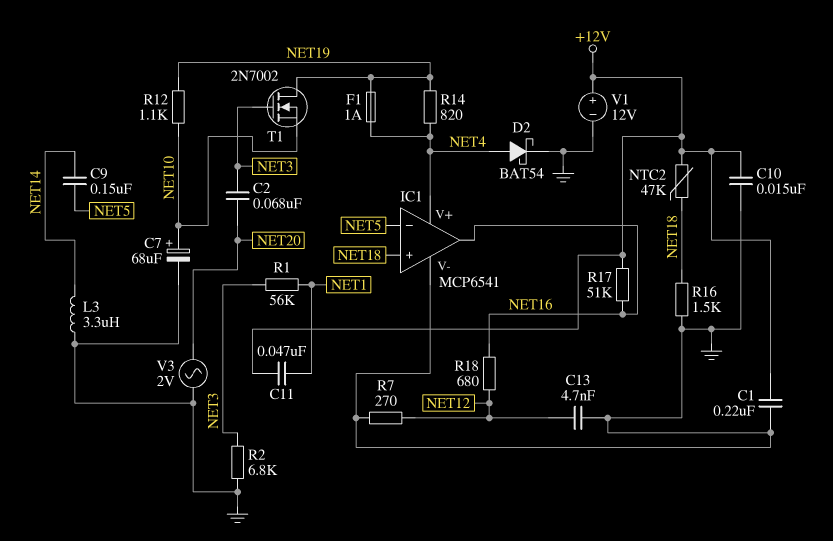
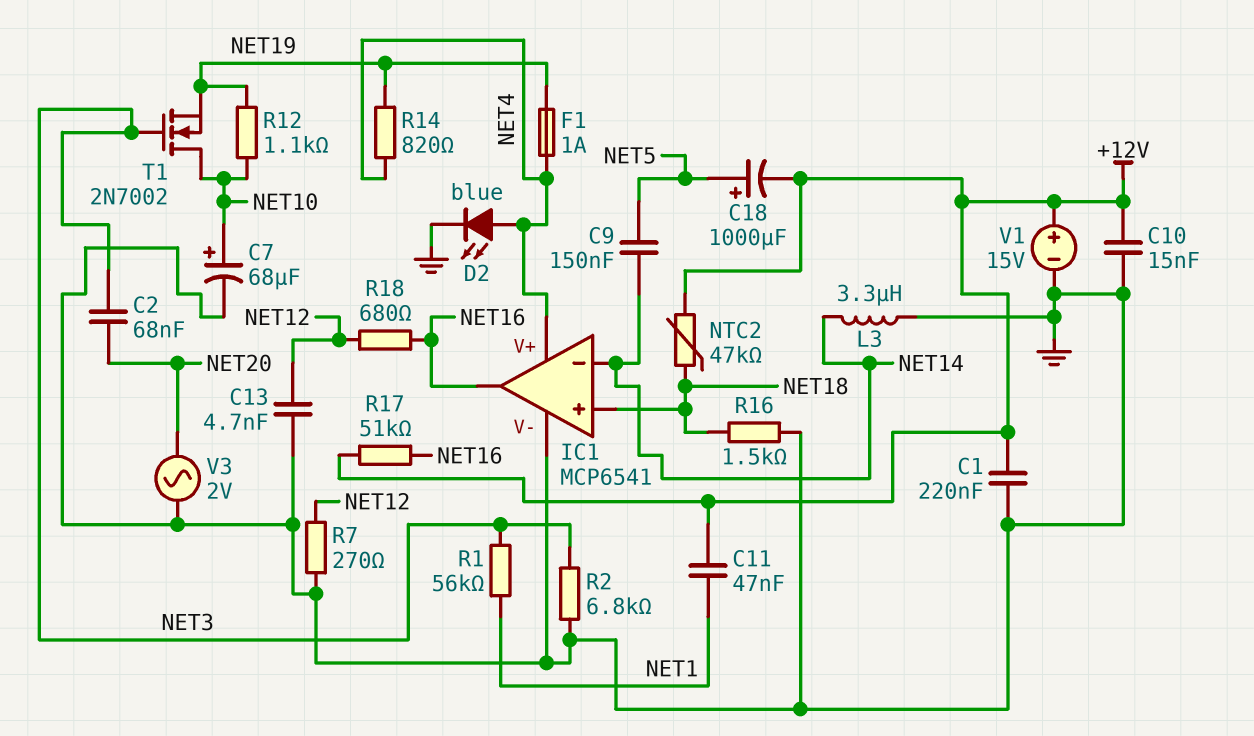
C18: none -> 1000uF (plus NET5, minus +12V)
D2: schottky BAT54 (A NET4, K GND) -> LED blue (A NET4, K GND)
IC1 pin in-: NET5 -> NET14
T1: NMOS 2N7002 (G NET3, D NET19, S NET10) -> NMOS 2N7002 (G NET3, D NET10, S NET19)
V1: 12V (plus +12V, minus GND) -> 15V (plus +12V, minus GND)

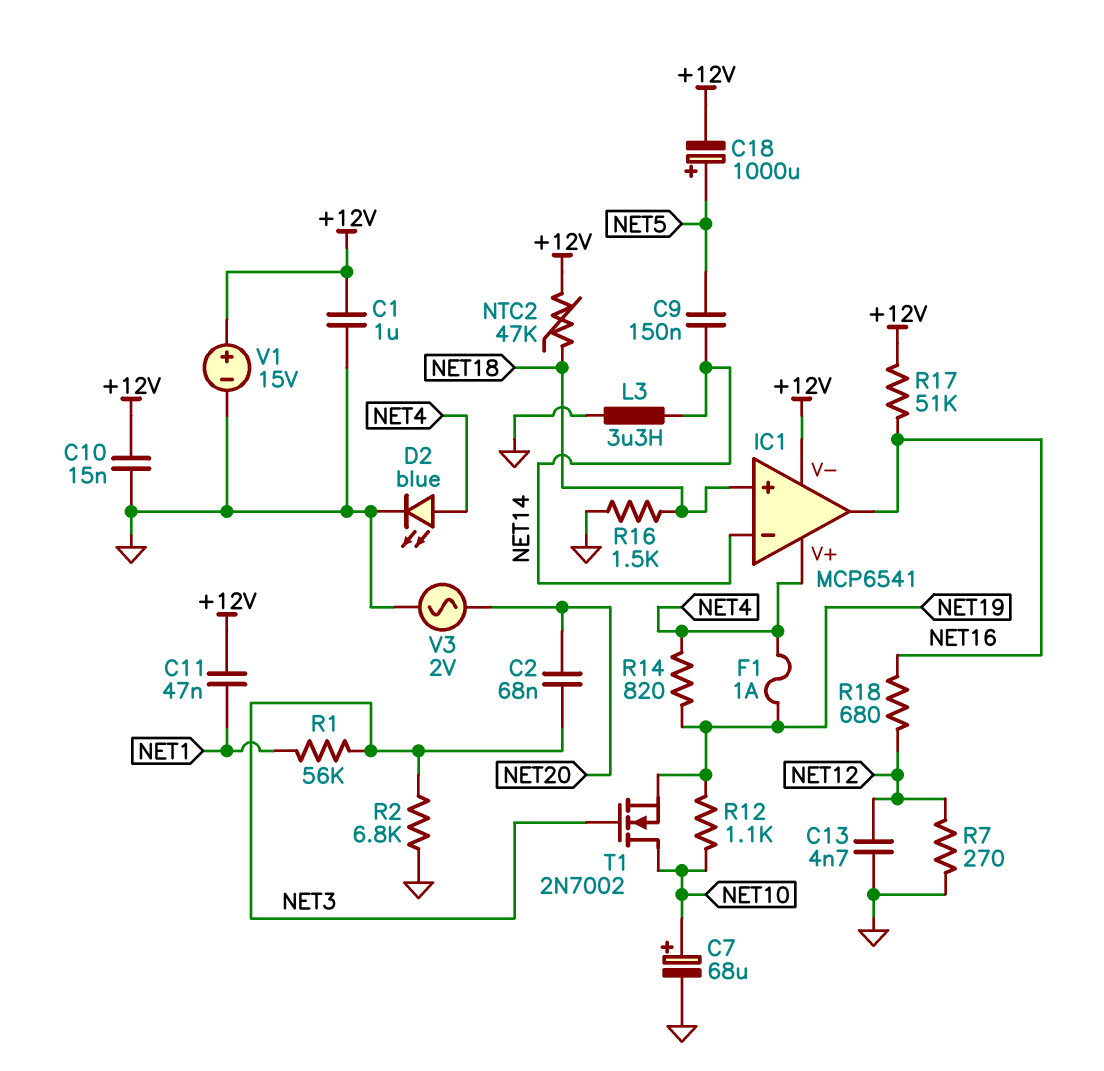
C1: 220nF (+12V, GND) -> 1uF (+12V, GND)
IC1 pin V-: GND -> +12V

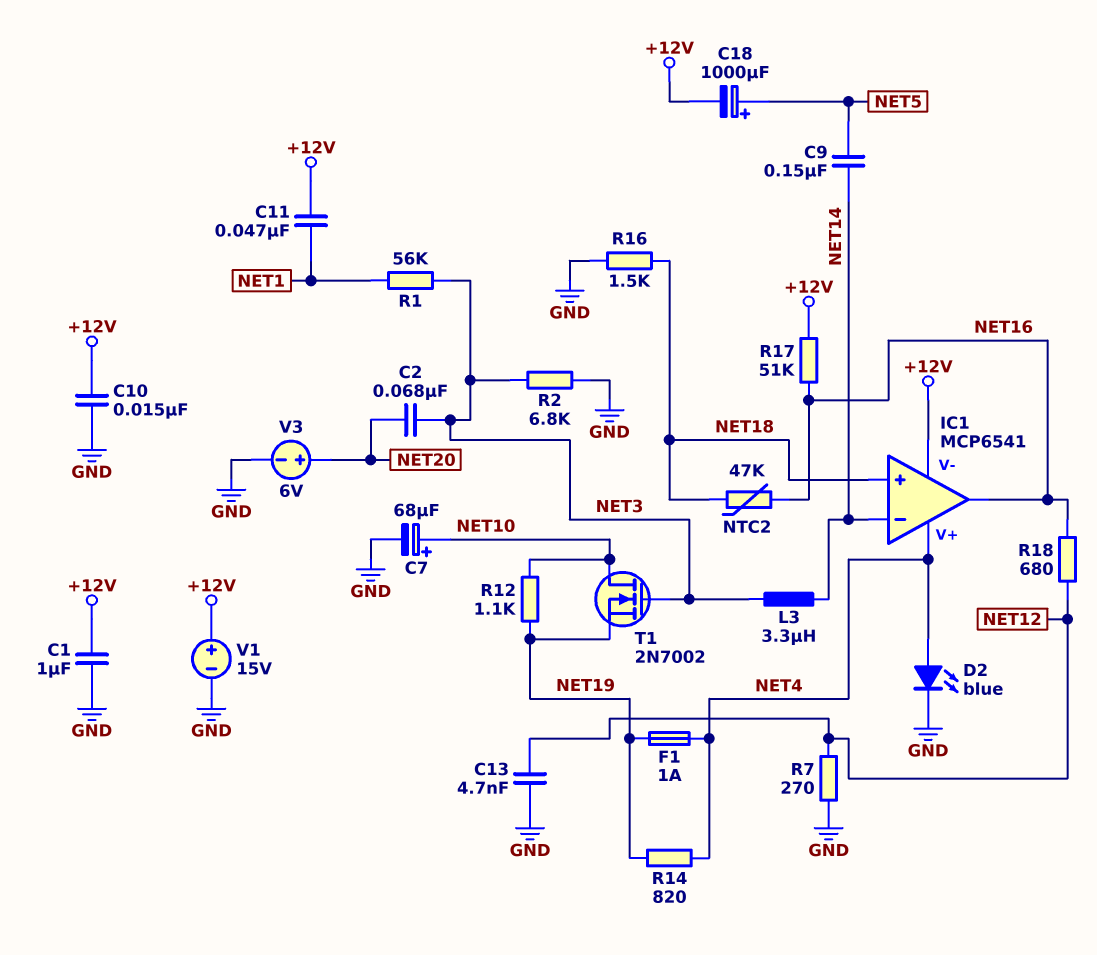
L3: 3.3uH (GND, NET14) -> 3.3uH (NET3, NET14)
NTC2: 47k (+12V, NET18) -> 47k (NET16, NET18)
V3: AC 2V (GND, NET20) -> 6V (plus NET20, minus GND)

